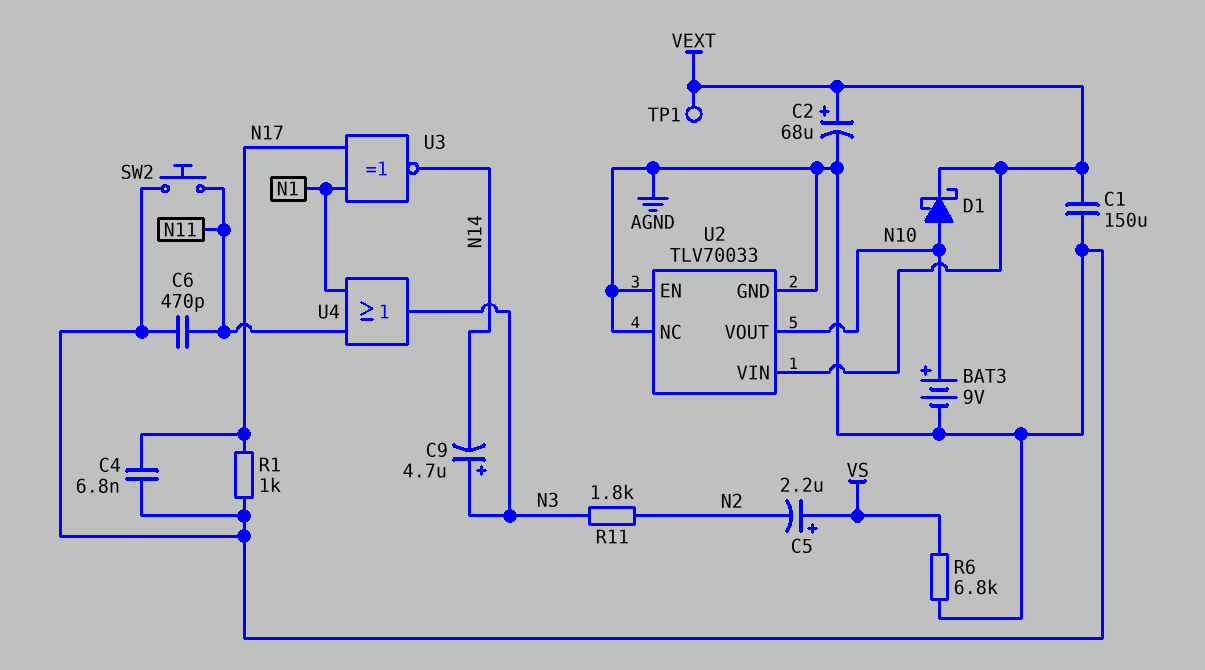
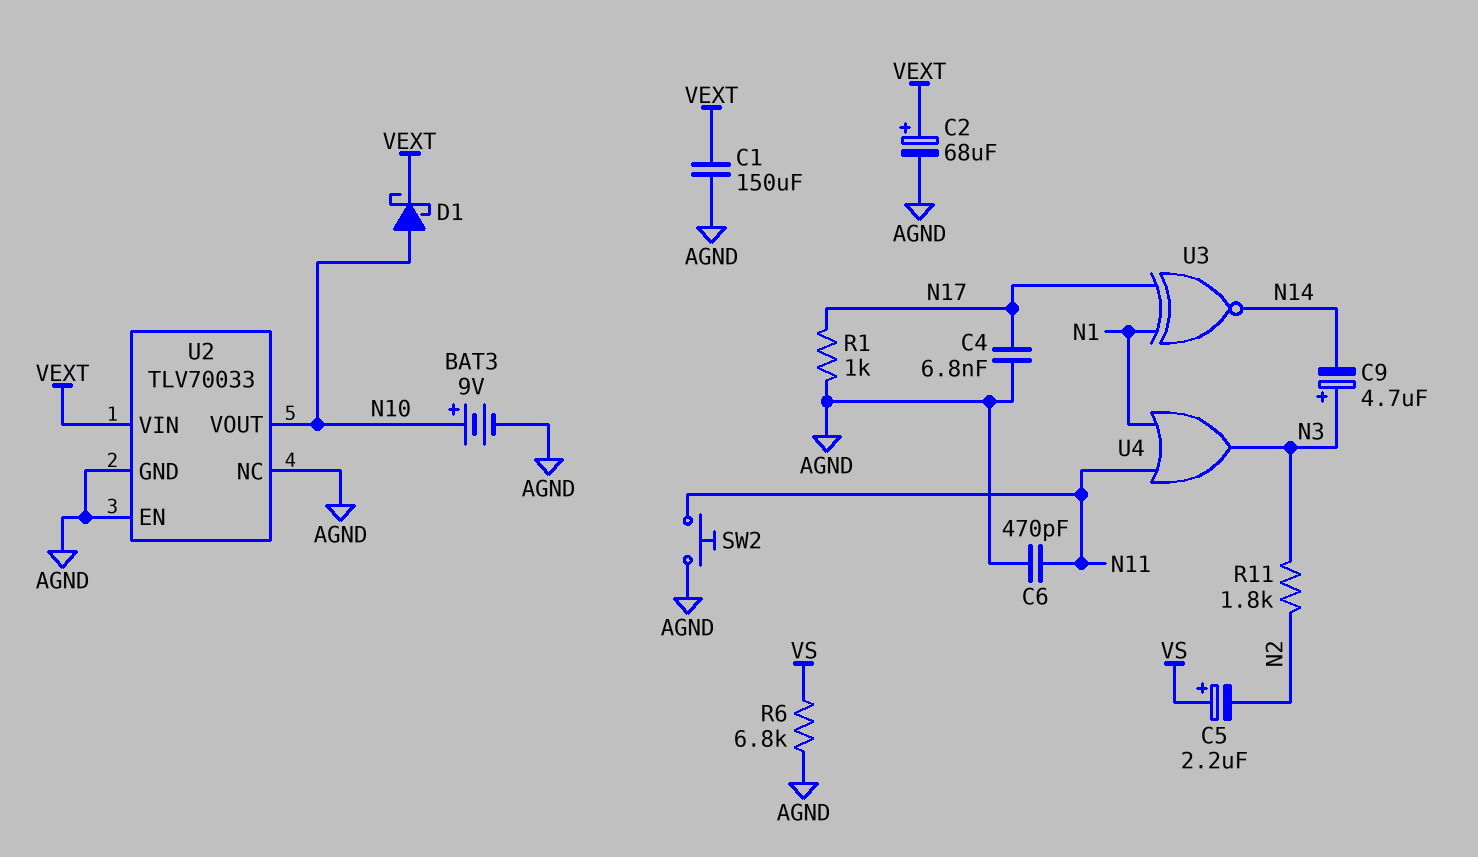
TP1: test point (VEXT) -> none

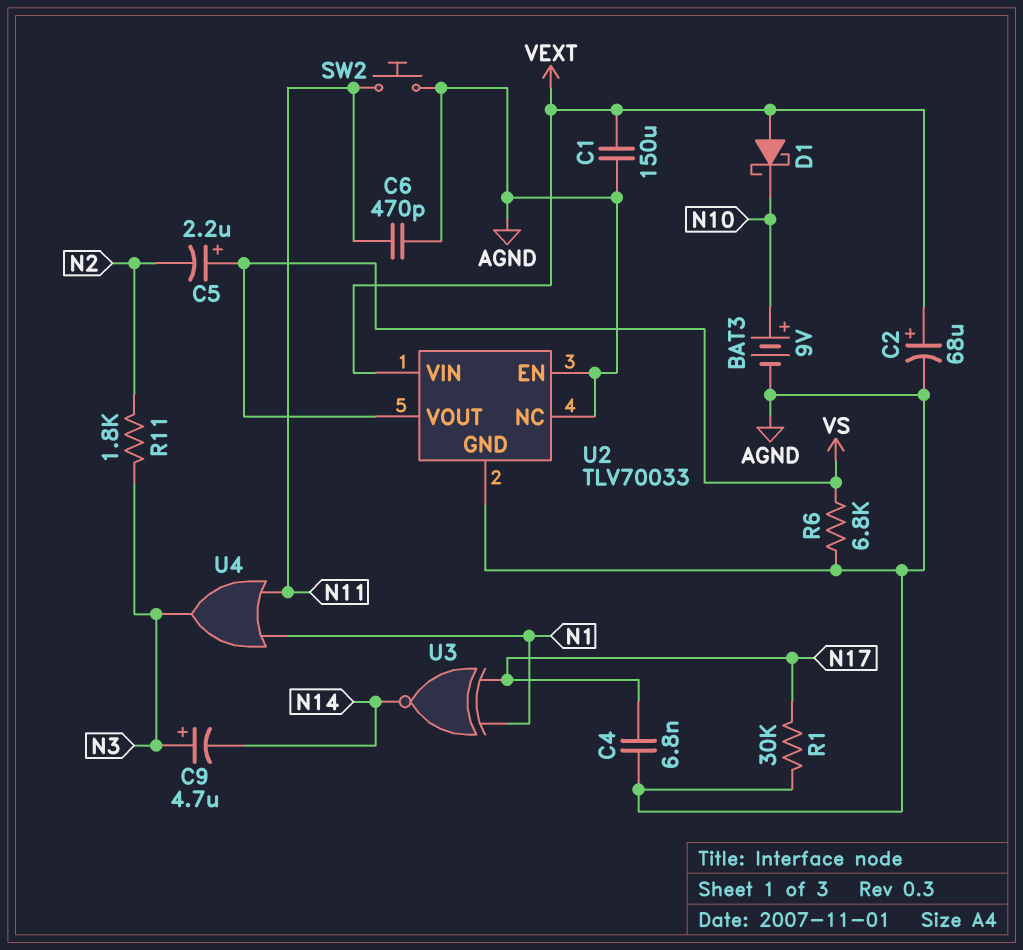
D1: schottky (A N10, K VEXT) -> schottky (A VEXT, K N10)
R1: 1k (AGND, N17) -> 30k (AGND, N17)
U2 pin VOUT: N10 -> VS

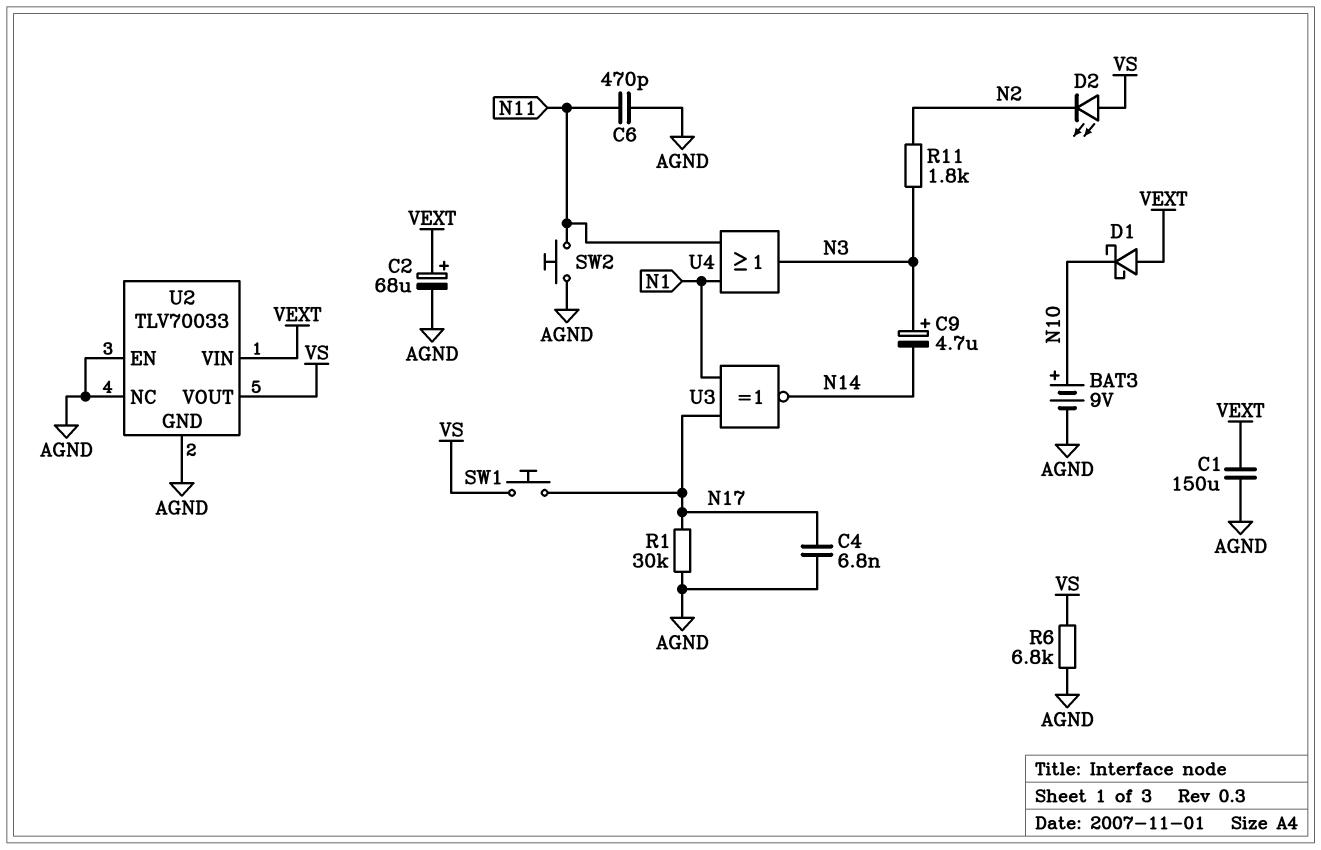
C5: 2.2uF (plus VS, minus N2) -> none
D2: none -> LED (A VS, K N2)
SW1: none -> button (N17, VS)

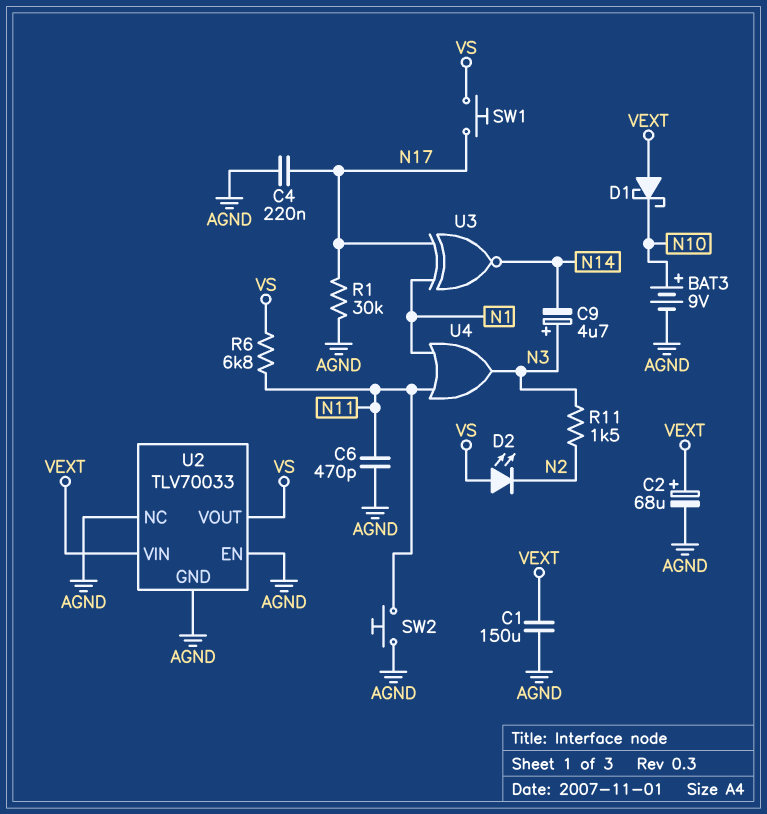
C4: 6.8nF (AGND, N17) -> 220nF (AGND, N17)
R6: 6.8k (AGND, VS) -> 6.8k (N11, VS)
R11: 1.8k (N2, N3) -> 1.5k (N2, N3)

